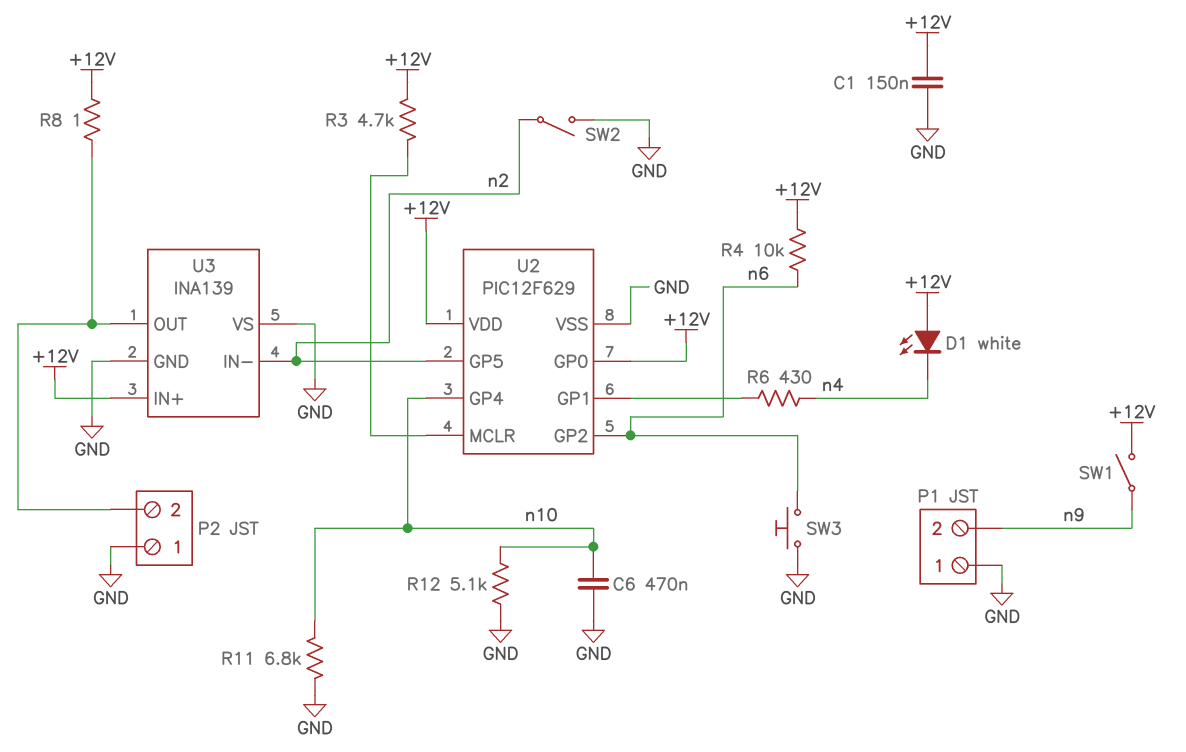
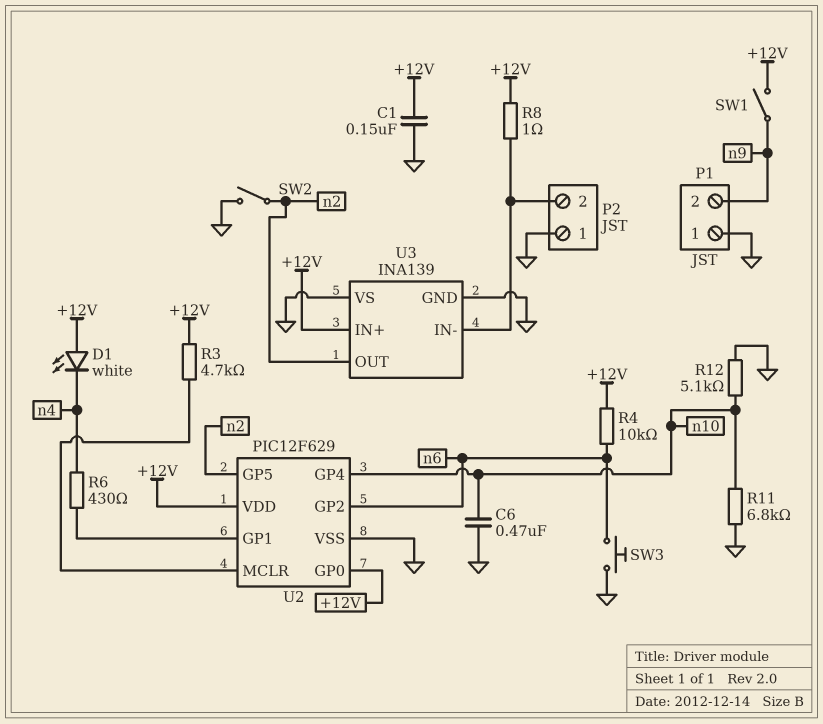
U3 pin IN-: n2 -> P2/2
U3 pin OUT: P2/2 -> n2

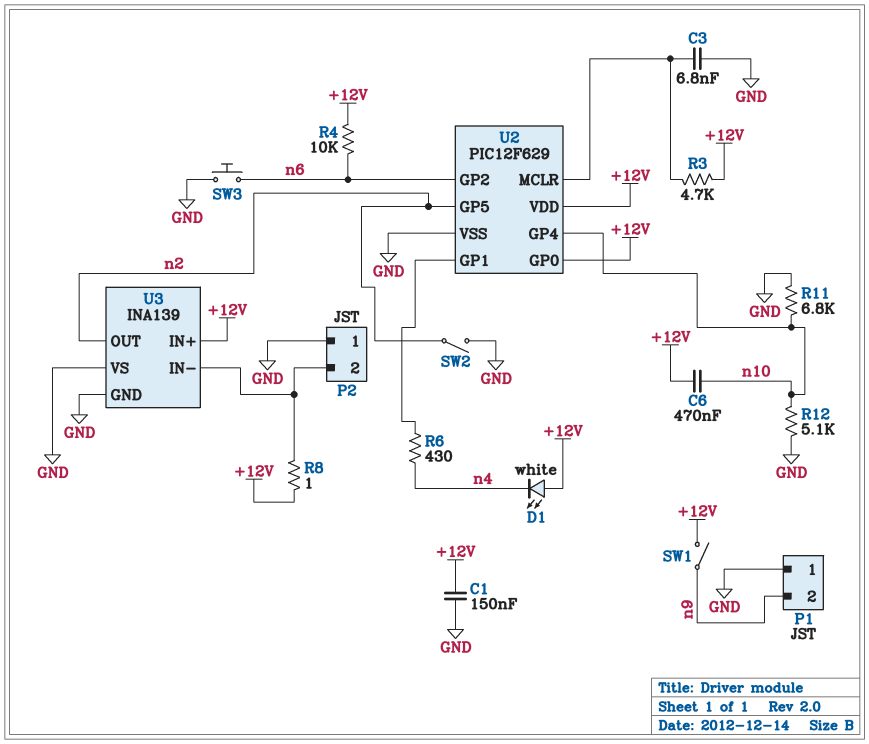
C3: none -> 6.8nF (GND, U2/MCLR)
C6: 470nF (GND, n10) -> 470nF (+12V, n10)

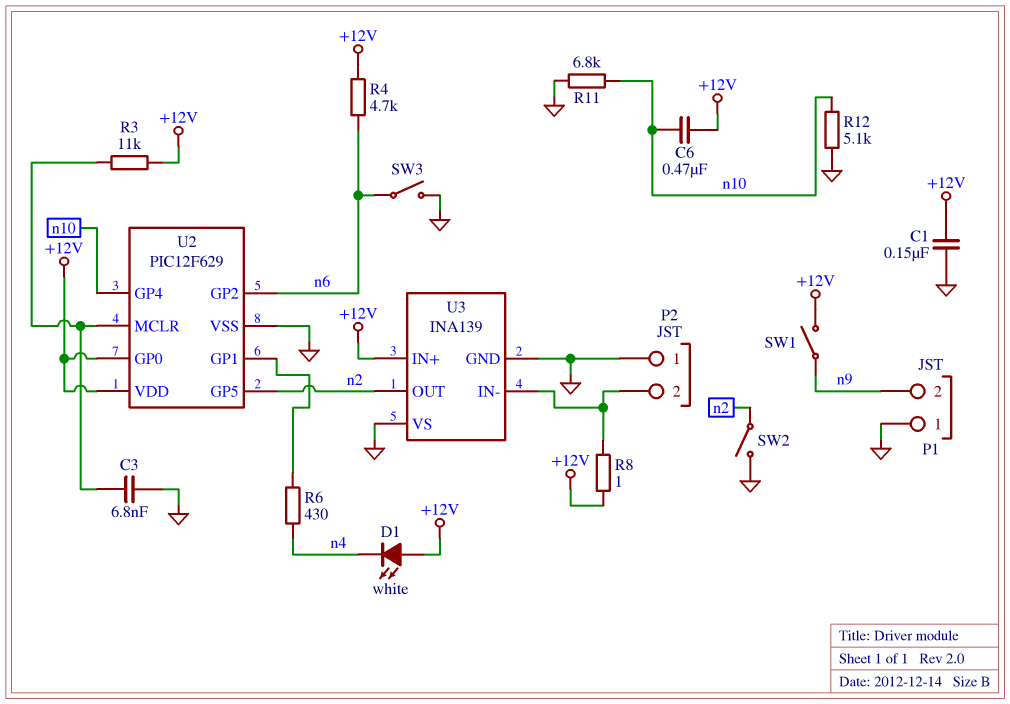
R3: 4.7k (+12V, U2/MCLR) -> 11k (+12V, U2/MCLR)
R4: 10k (+12V, n6) -> 4.7k (+12V, n6)
SW3: button (GND, n6) -> switch (GND, n6)

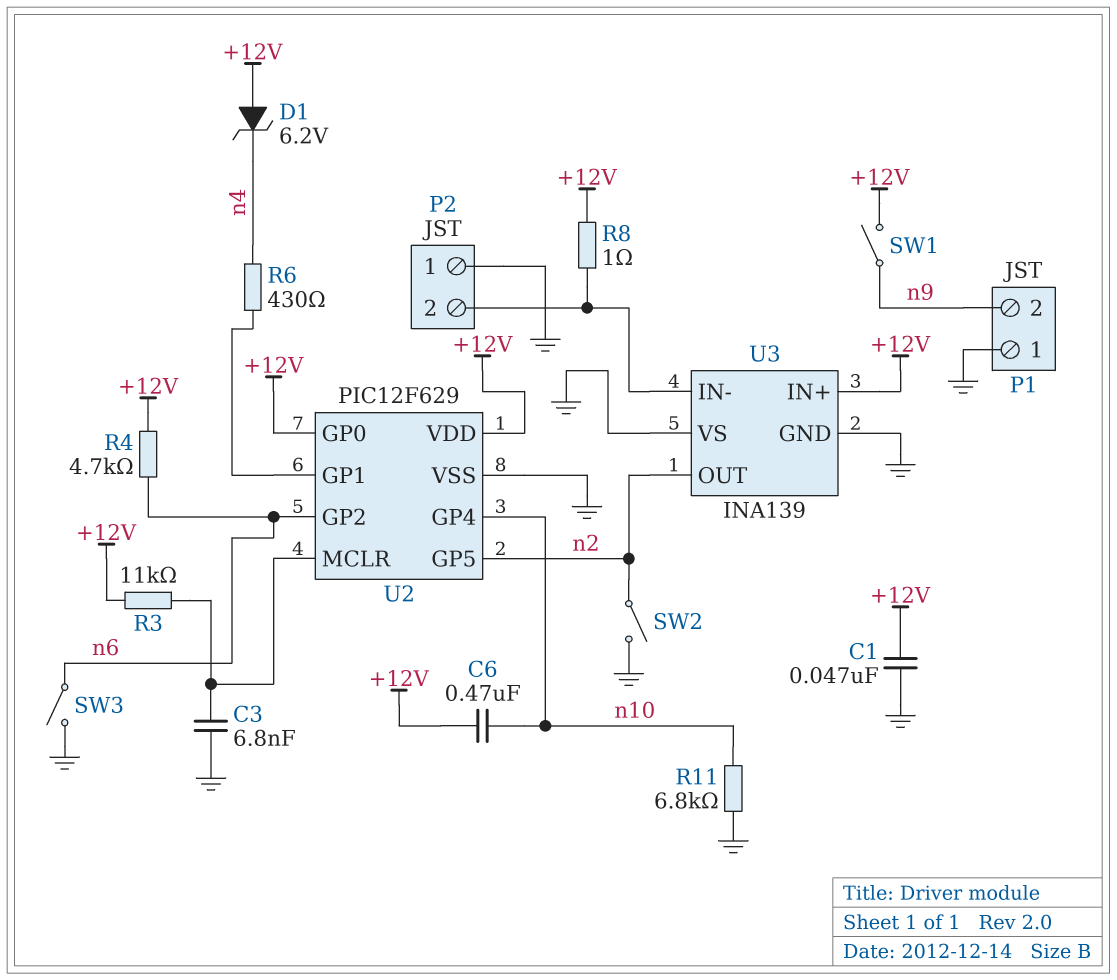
C1: 150nF (+12V, GND) -> 47nF (+12V, GND)
D1: LED white (A +12V, K n4) -> zener 6.2V (A +12V, K n4)
R12: 5.1k (GND, n10) -> none

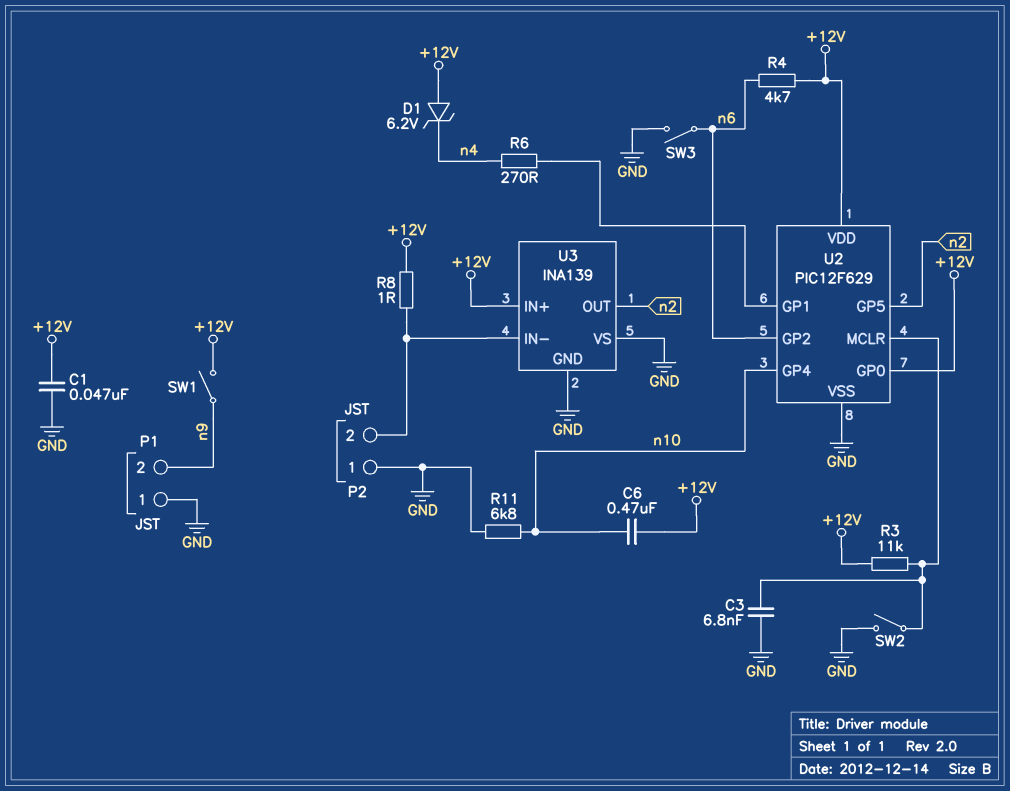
R6: 430 (U2/GP1, n4) -> 270 (U2/GP1, n4)
SW2: switch (GND, n2) -> switch (GND, U2/MCLR)

